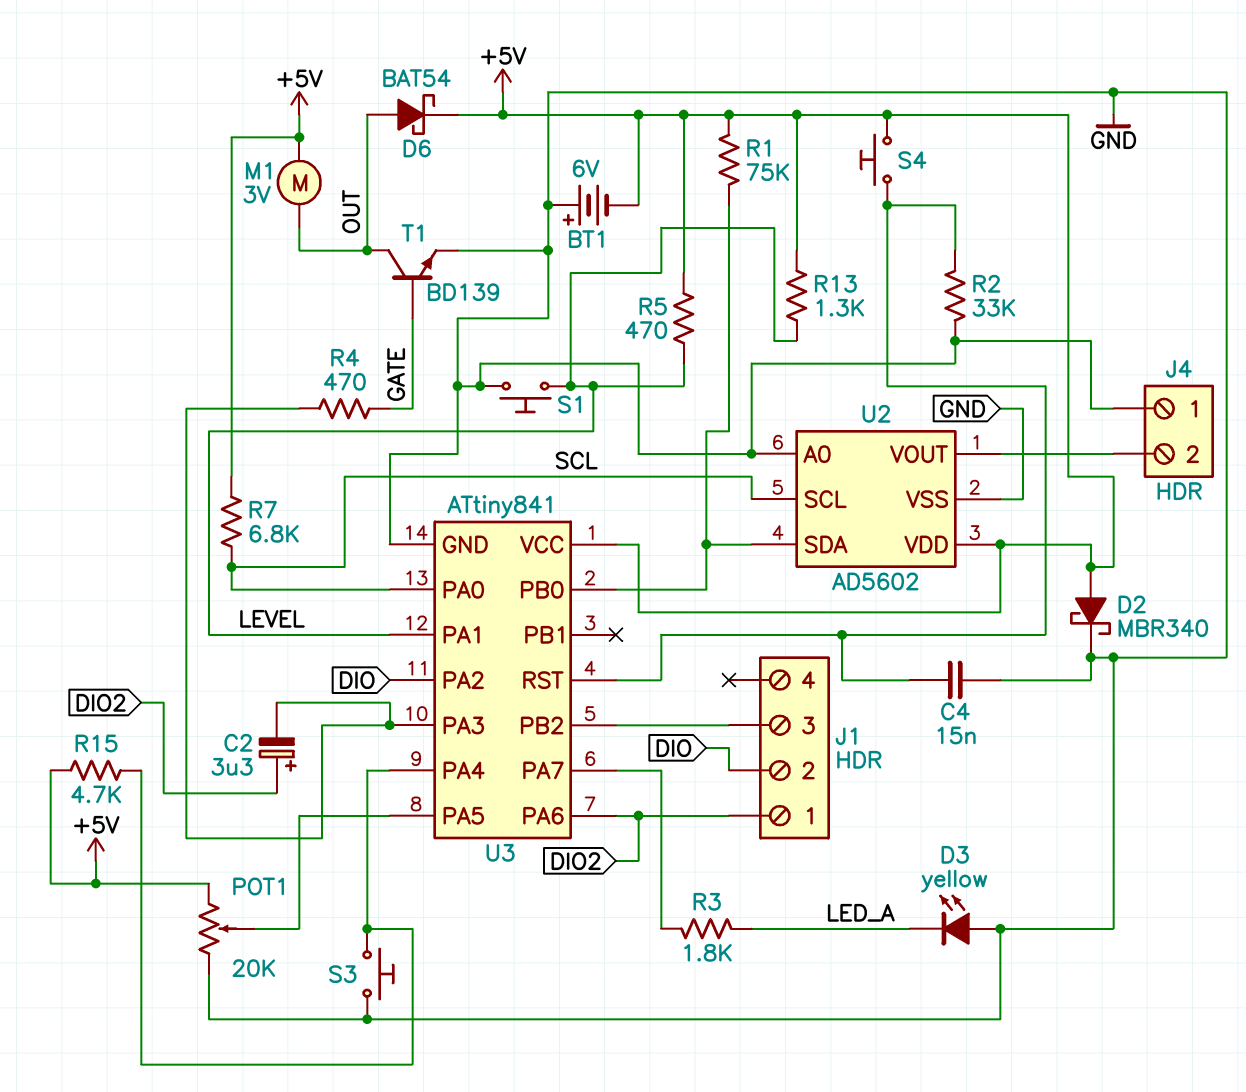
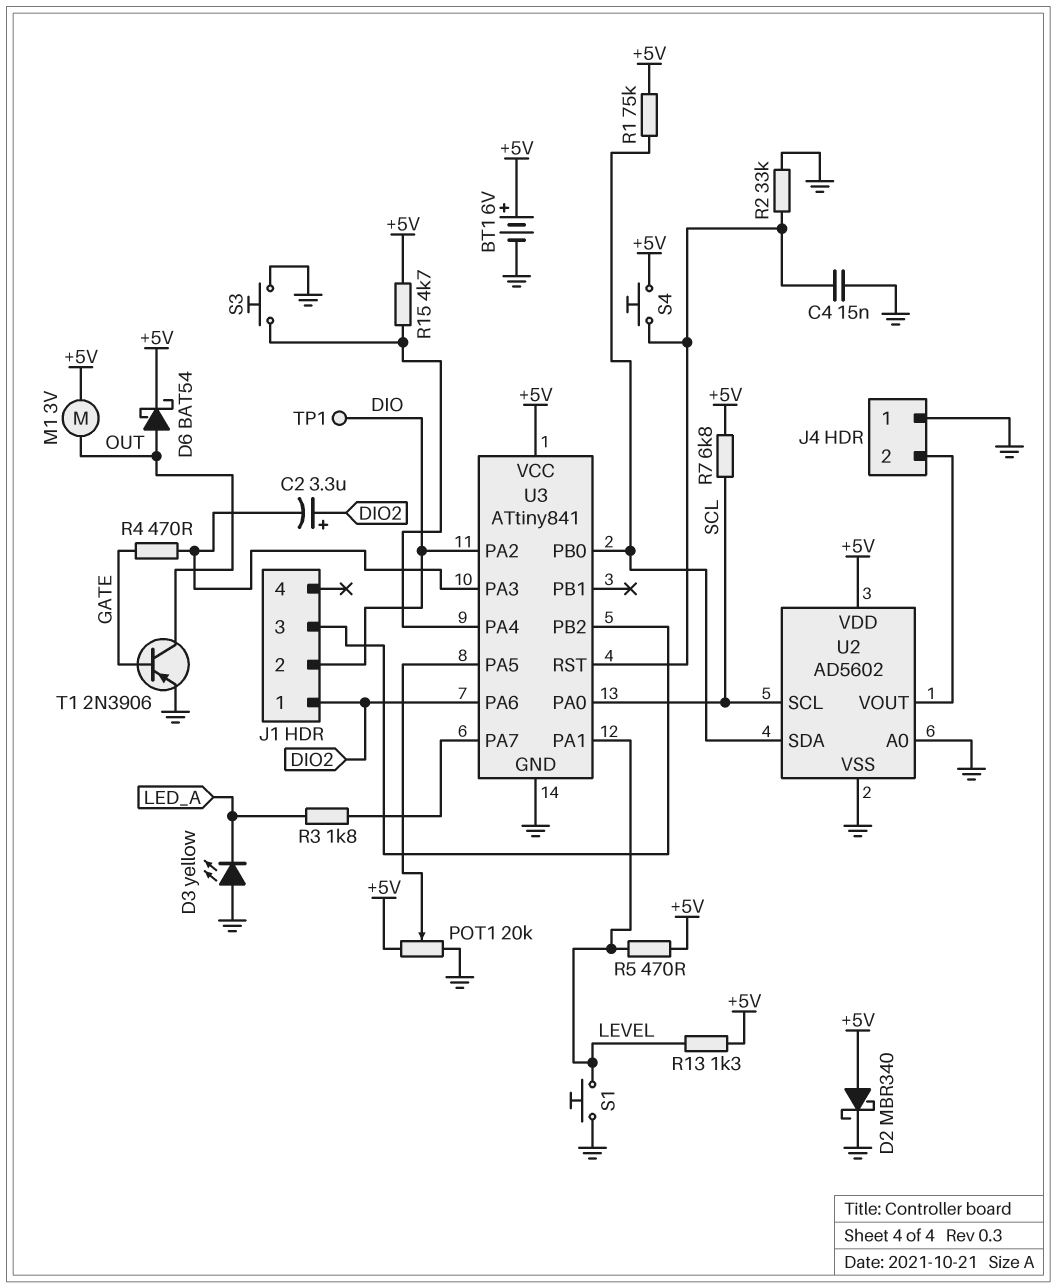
BT1: 6V (plus GND, minus +5V) -> 6V (plus +5V, minus GND)
T1: NPN BD139 (B GATE, C OUT, E GND) -> PNP 2N3906 (B GATE, C OUT, E GND)
TP1: none -> test point (DIO)

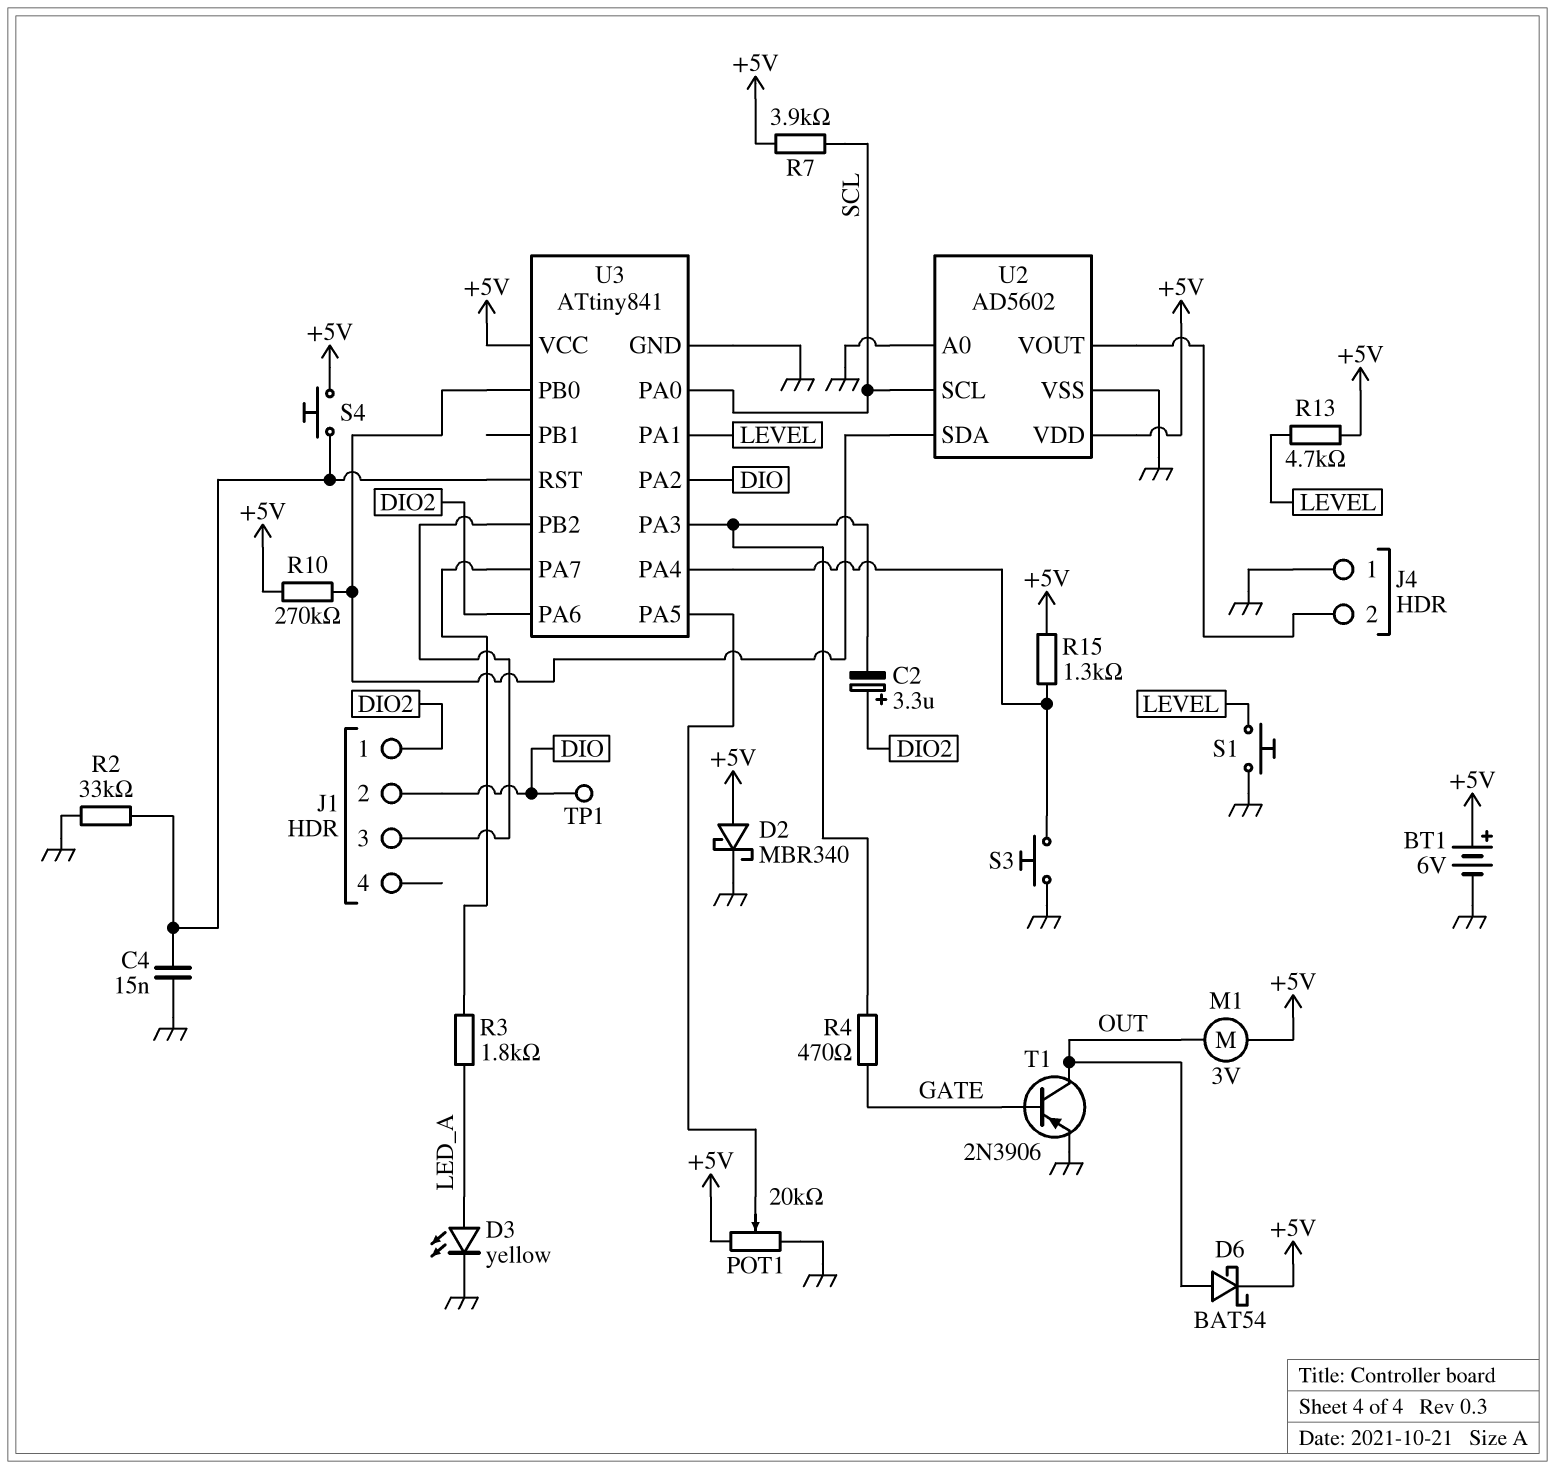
D3: LED yellow (A GND, K LED_A) -> LED yellow (A LED_A, K GND)
R1: 75k (+5V, U2/SDA) -> none
R5: 470 (+5V, LEVEL) -> none
R7: 6.8k (+5V, SCL) -> 3.9k (+5V, SCL)
R10: none -> 270k (+5V, U2/SDA)
R13: 1.3k (+5V, LEVEL) -> 4.7k (+5V, LEVEL)
R15: 4.7k (+5V, U3/PA4) -> 1.3k (+5V, U3/PA4)

